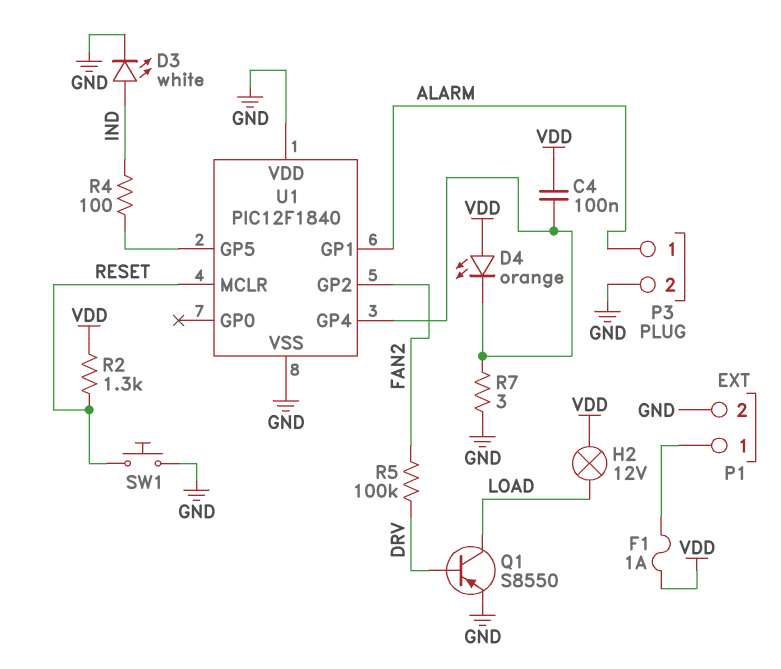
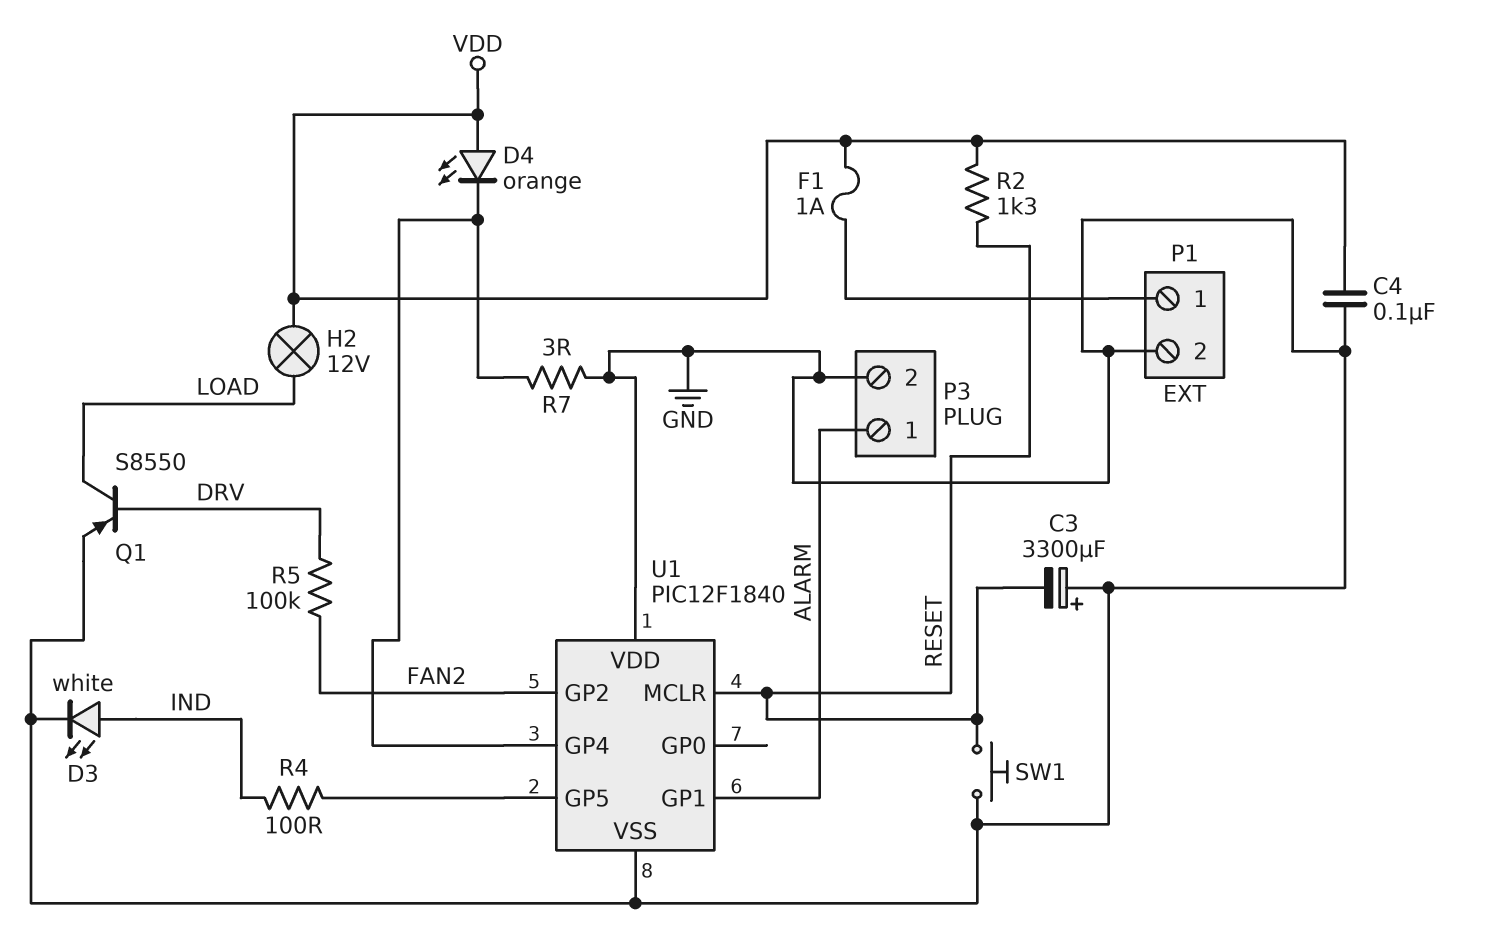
C3: none -> 3300uF (plus GND, minus RESET)
C4: 100nF (U1/GP4, VDD) -> 100nF (GND, VDD)

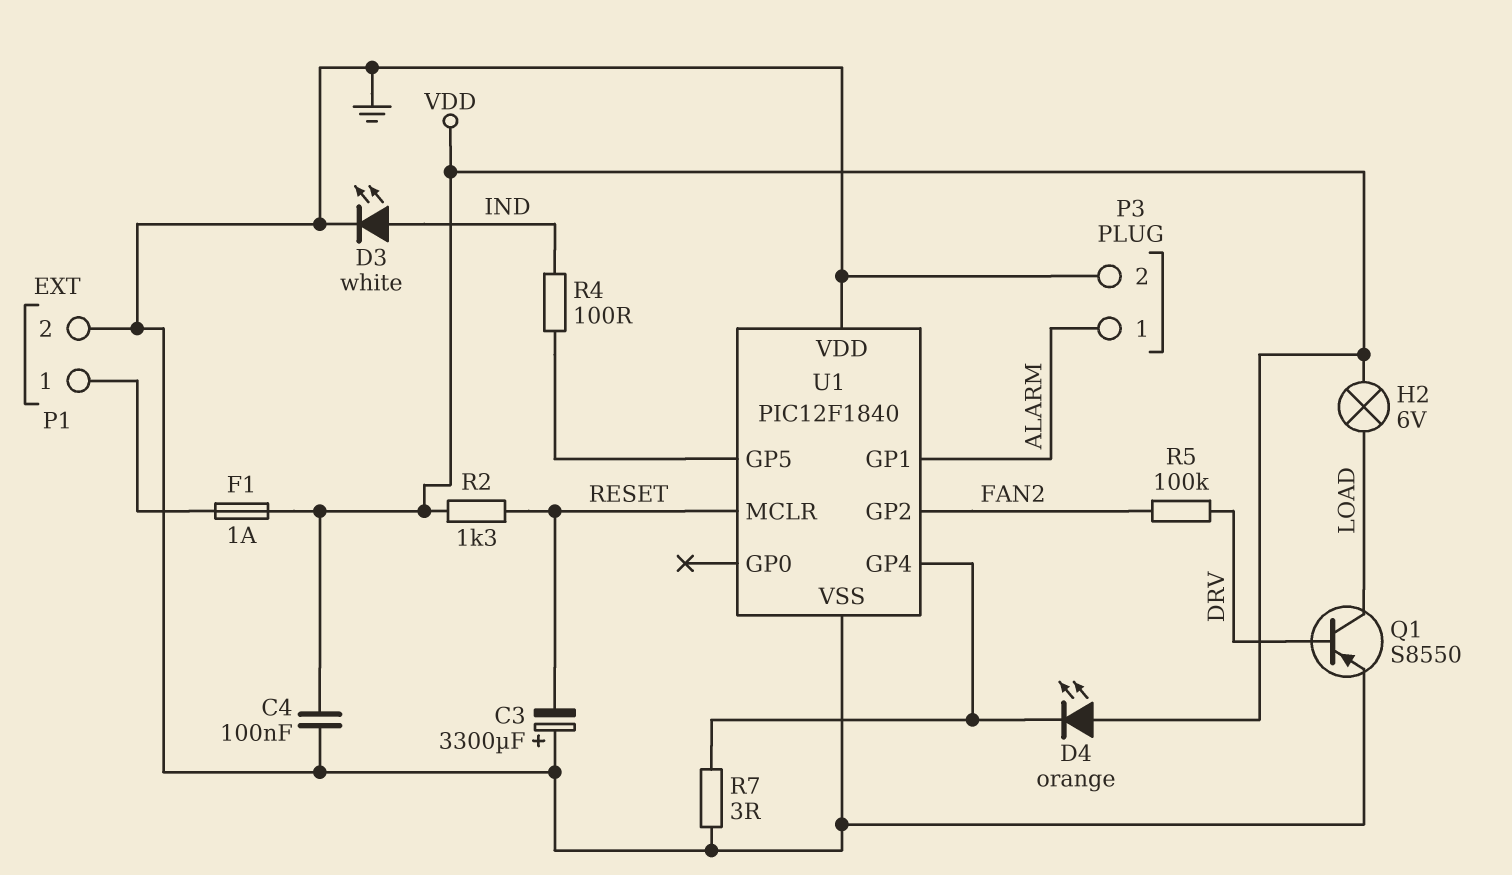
H2: lamp 12V (LOAD, VDD) -> lamp 6V (LOAD, VDD)
SW1: button (GND, RESET) -> none

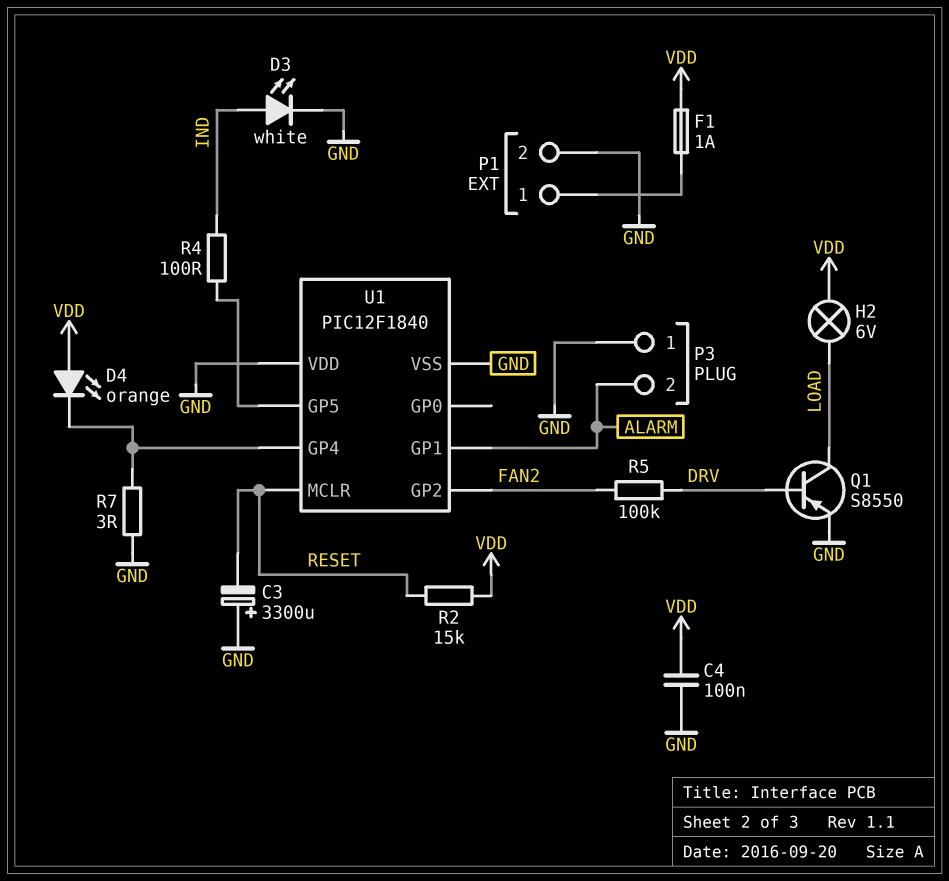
P3 pin 1: ALARM -> GND
P3 pin 2: GND -> ALARM
R2: 1.3k (RESET, VDD) -> 15k (RESET, VDD)

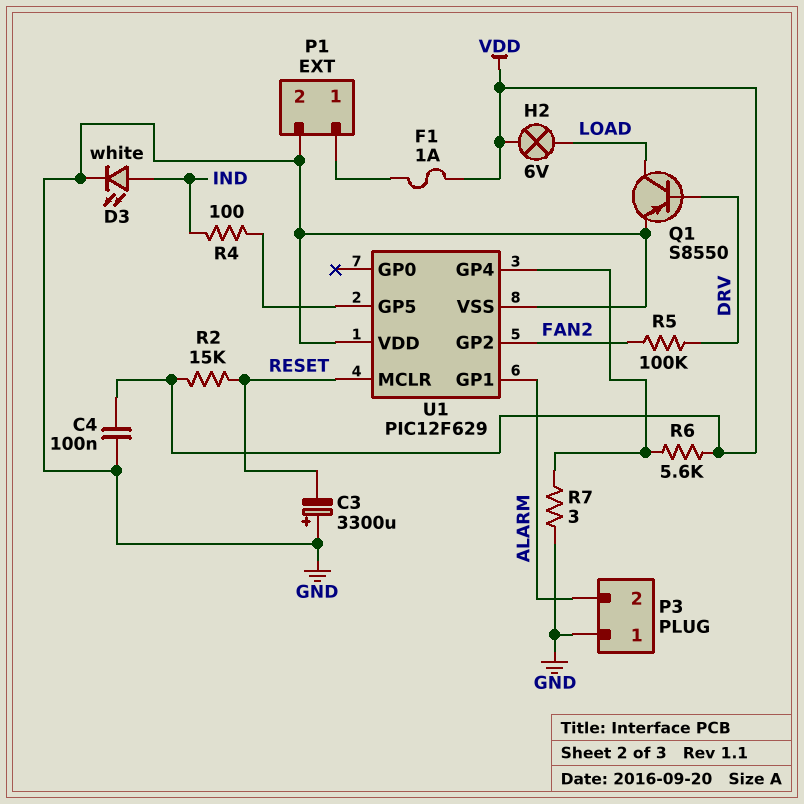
D4: LED orange (A VDD, K U1/GP4) -> none
R6: none -> 5.6k (U1/GP4, VDD)
U1: PIC12F1840 -> PIC12F629

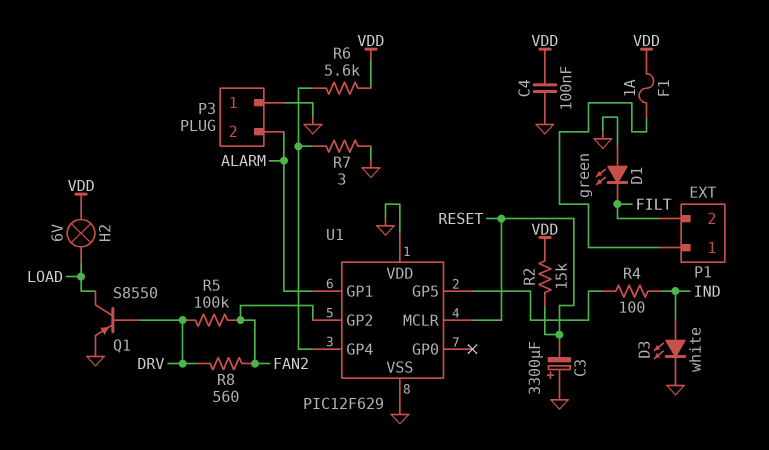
D1: none -> LED green (A GND, K FILT)
P1 pin 2: GND -> FILT
R8: none -> 560 (DRV, FAN2)

